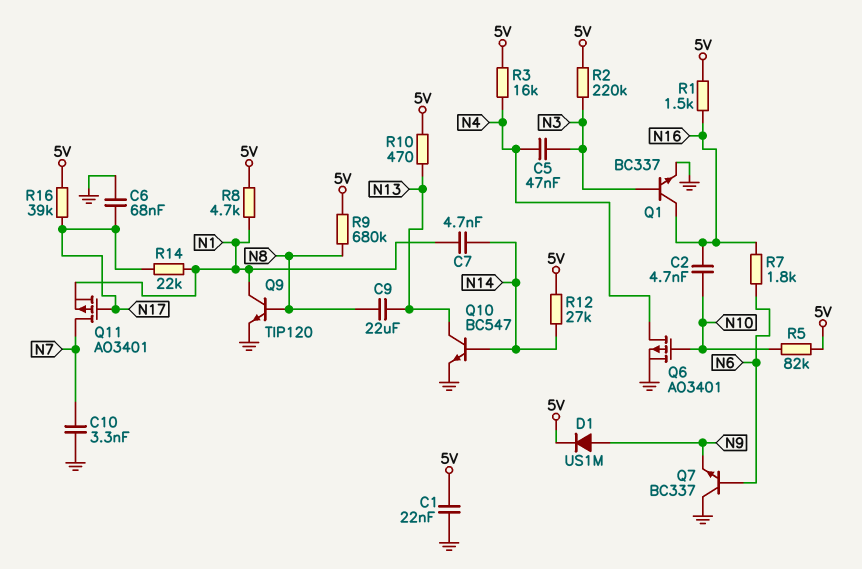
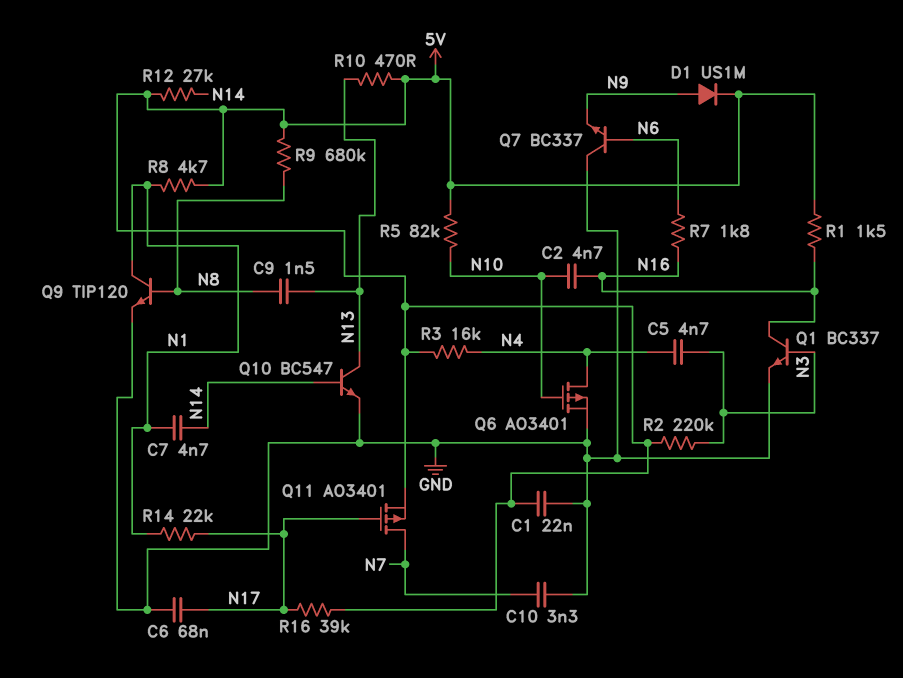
C5: 47nF (N3, N4) -> 4.7nF (N3, N4)
C9: 22uF (N8, N13) -> 1.5nF (N8, N13)
Q11: PMOS AO3401 (G N17, D N7, S N1) -> PMOS AO3401 (G N17, D N7, S 5V)

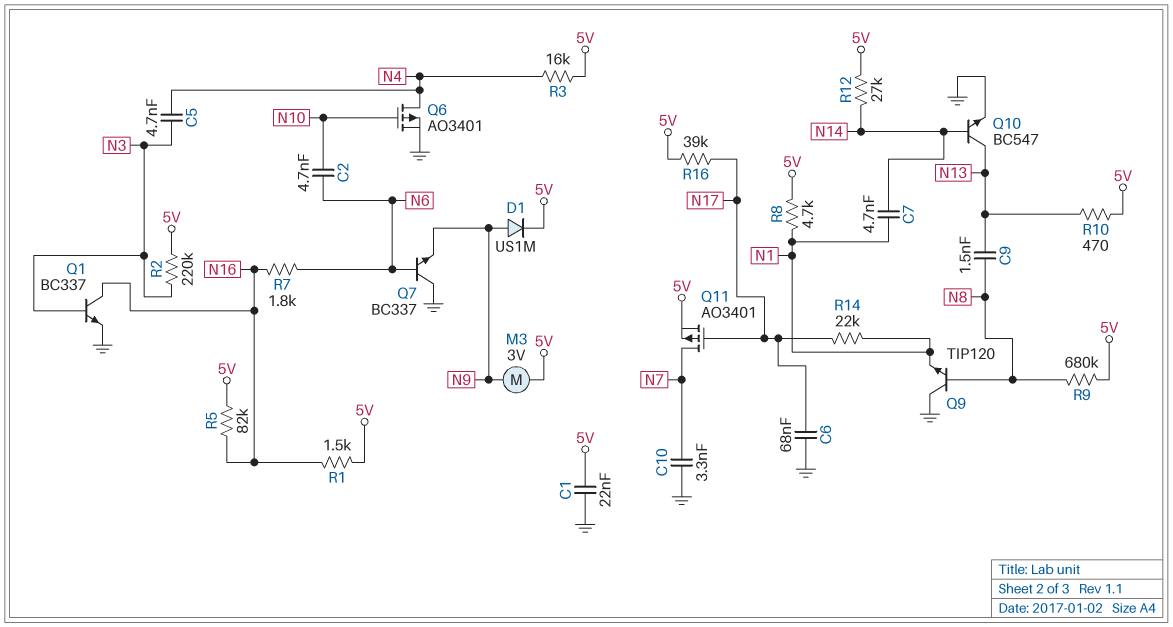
C2: 4.7nF (N10, N16) -> 4.7nF (N6, N10)
M3: none -> motor 3V (5V, N9)
Q9: NPN TIP120 (B N8, C N1, E GND) -> NPN TIP120 (B N8, C GND, E N1)
R5: 82k (5V, N10) -> 82k (5V, N16)

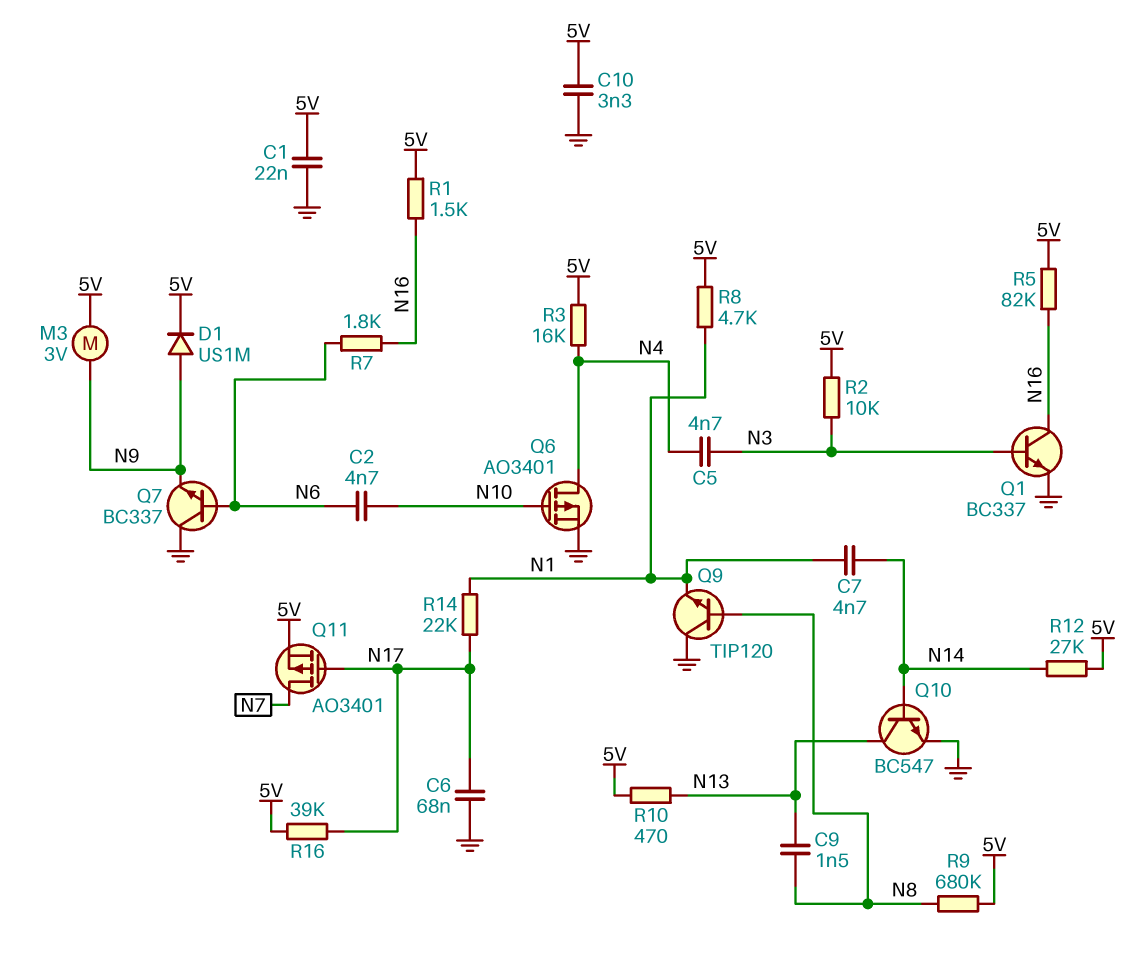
C10: 3.3nF (GND, N7) -> 3.3nF (5V, GND)
R2: 220k (5V, N3) -> 10k (5V, N3)

